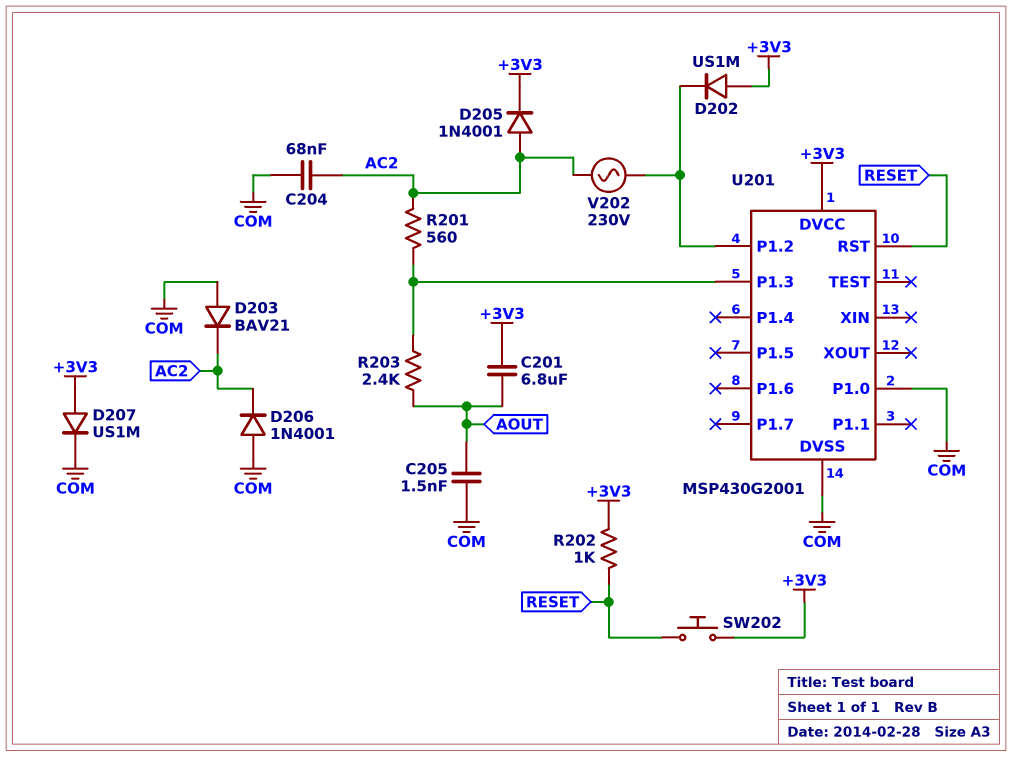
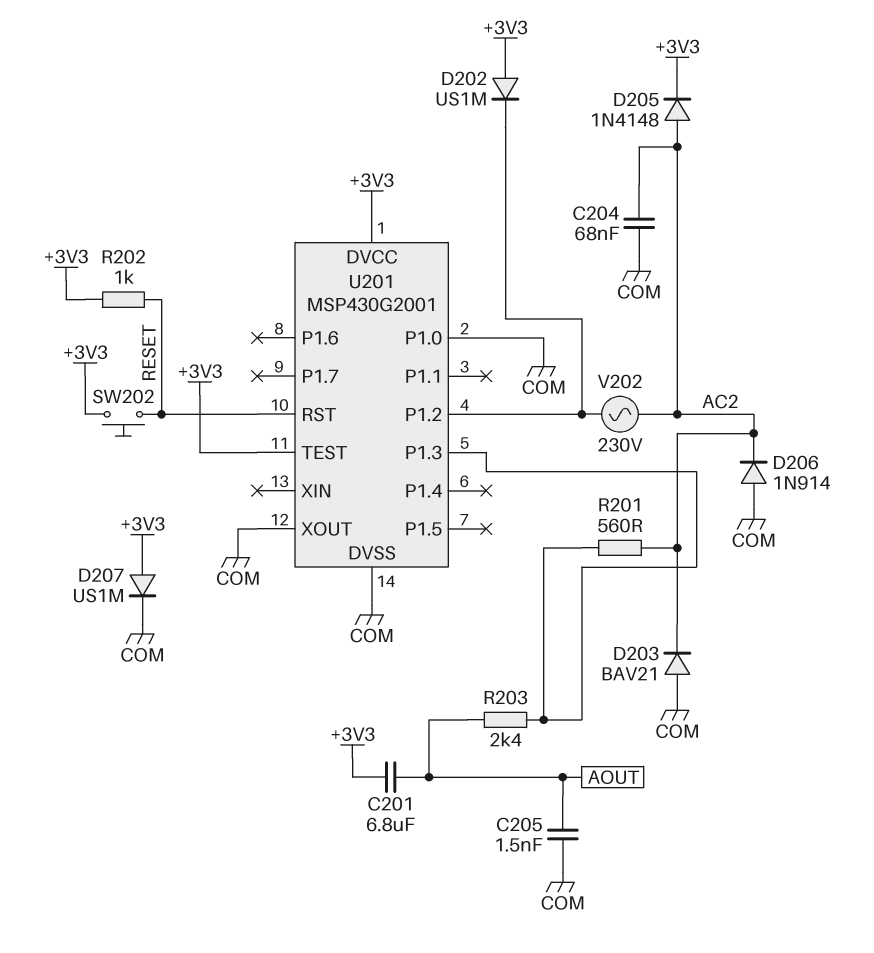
D205: diode 1N4001 (A AC2, K +3V3) -> diode 1N4148 (A AC2, K +3V3)
D206: diode 1N4001 (A COM, K AC2) -> diode 1N914 (A COM, K AC2)
U201 pin TEST: none -> +3V3
U201 pin XOUT: none -> COM

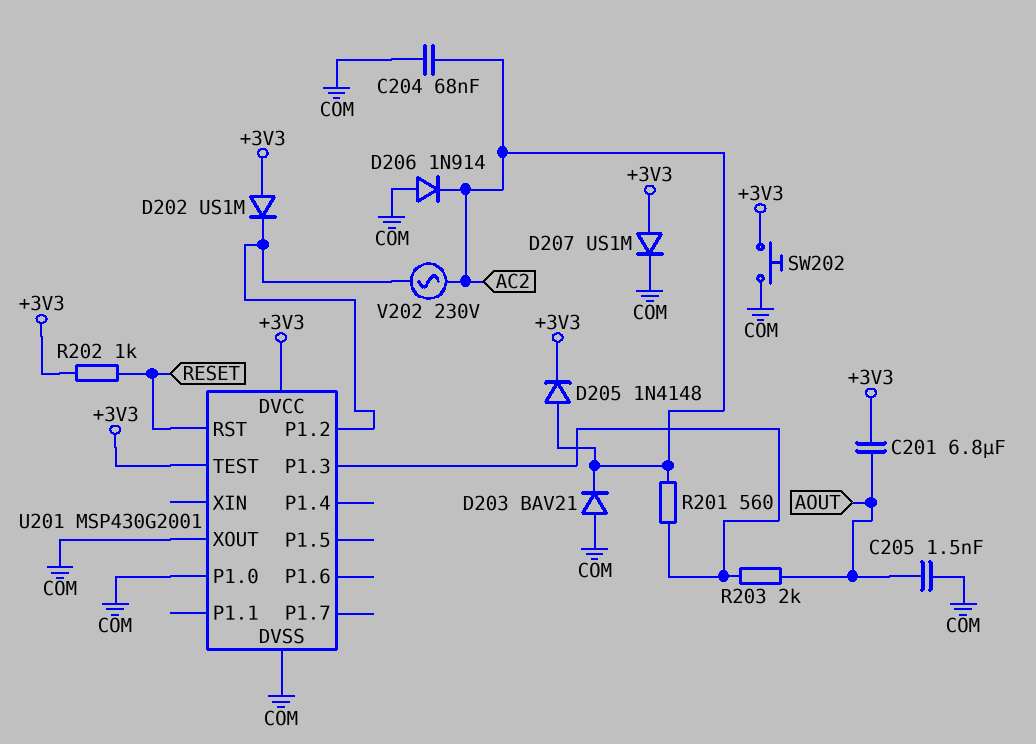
R203: 2.4k (AOUT, U201/P1.3) -> 2k (AOUT, U201/P1.3)
SW202: button (+3V3, RESET) -> button (+3V3, COM)

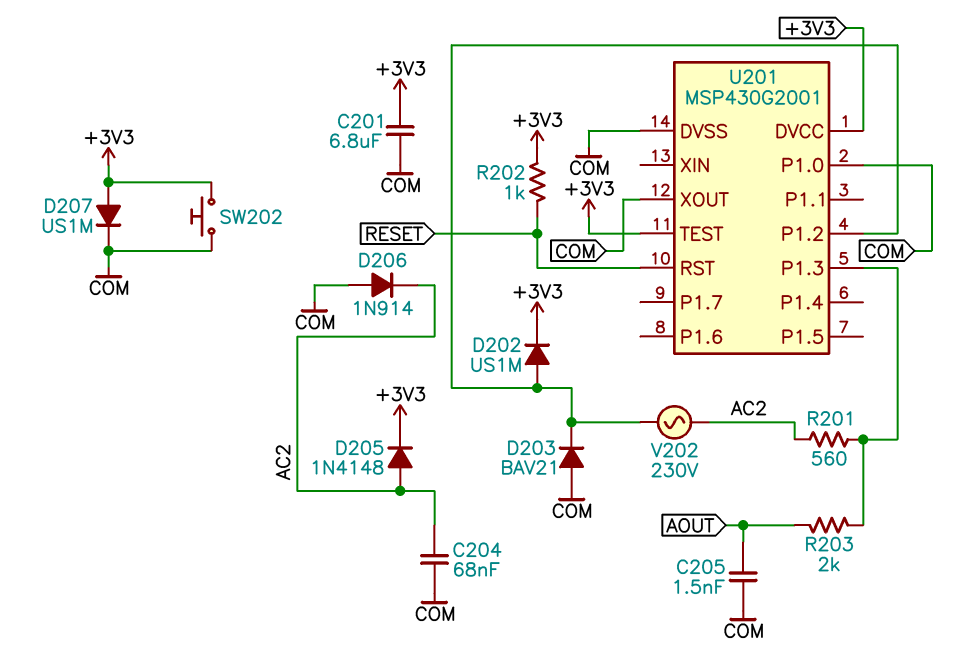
C201: 6.8uF (+3V3, AOUT) -> 6.8uF (+3V3, COM)
D202: diode US1M (A +3V3, K U201/P1.2) -> diode US1M (A U201/P1.2, K +3V3)
D203: diode BAV21 (A COM, K AC2) -> diode BAV21 (A COM, K U201/P1.2)

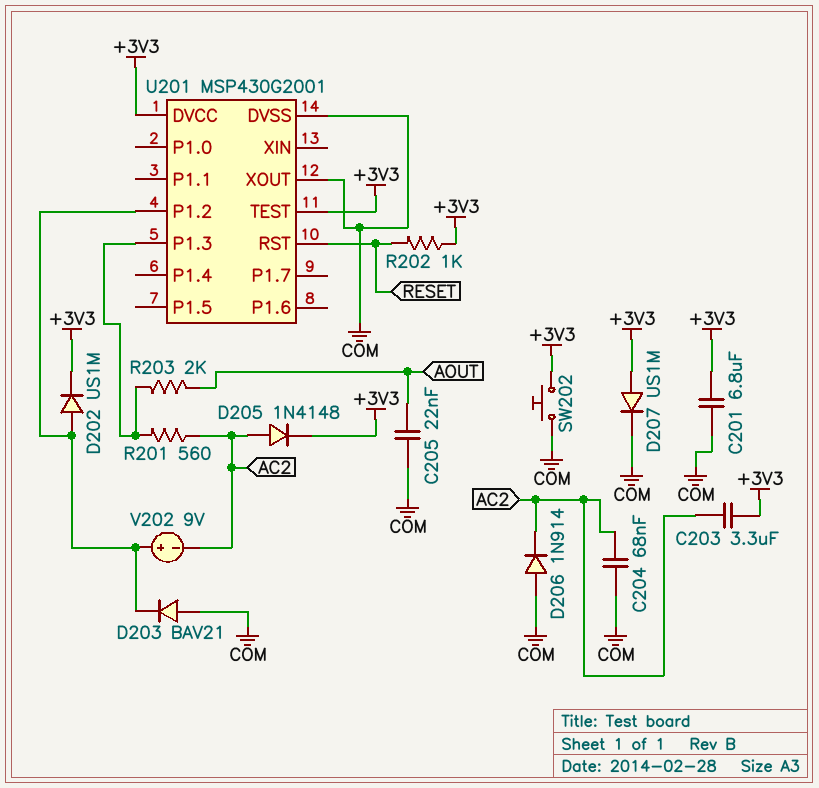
C203: none -> 3.3uF (+3V3, AC2)
C205: 1.5nF (AOUT, COM) -> 22nF (AOUT, COM)
U201 pin P1.0: COM -> none
V202: AC 230V (AC2, U201/P1.2) -> 9V (plus U201/P1.2, minus AC2)

